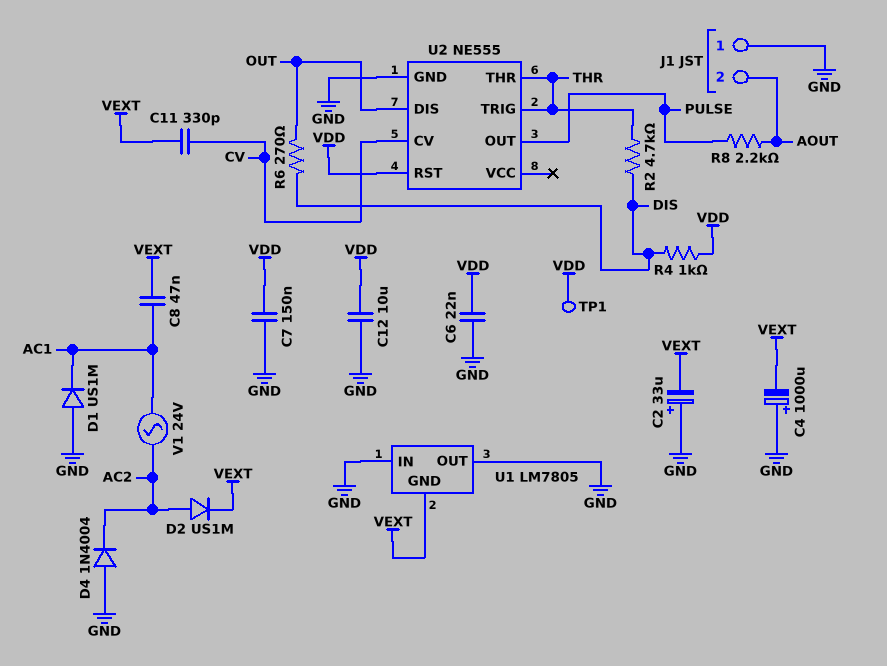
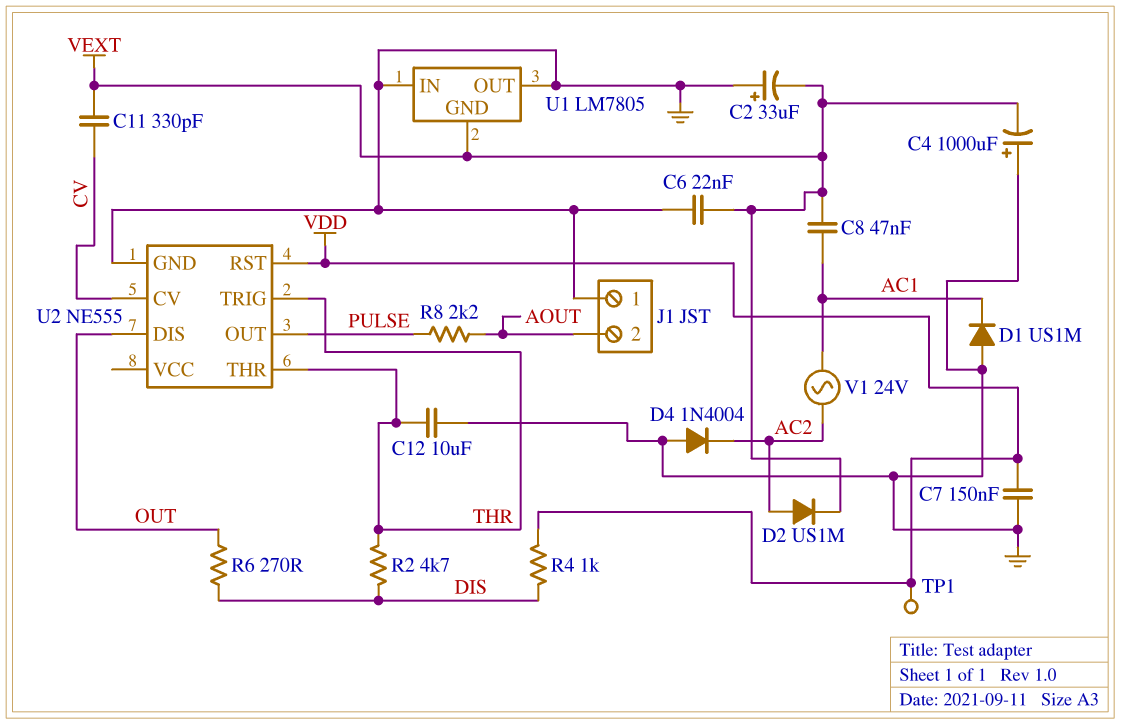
C6: 22nF (GND, VDD) -> 22nF (GND, VEXT)
C12: 10uF (GND, VDD) -> 10uF (GND, THR)

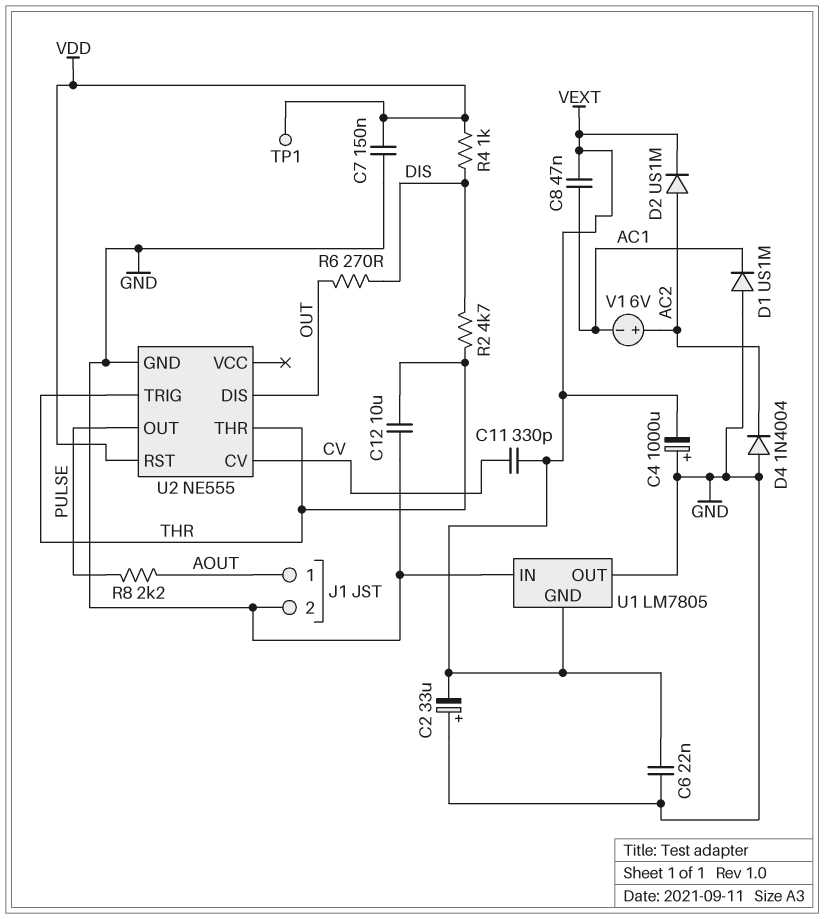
J1 pin 1: GND -> AOUT
J1 pin 2: AOUT -> GND
V1: AC 24V (AC1, AC2) -> 6V (plus AC2, minus AC1)

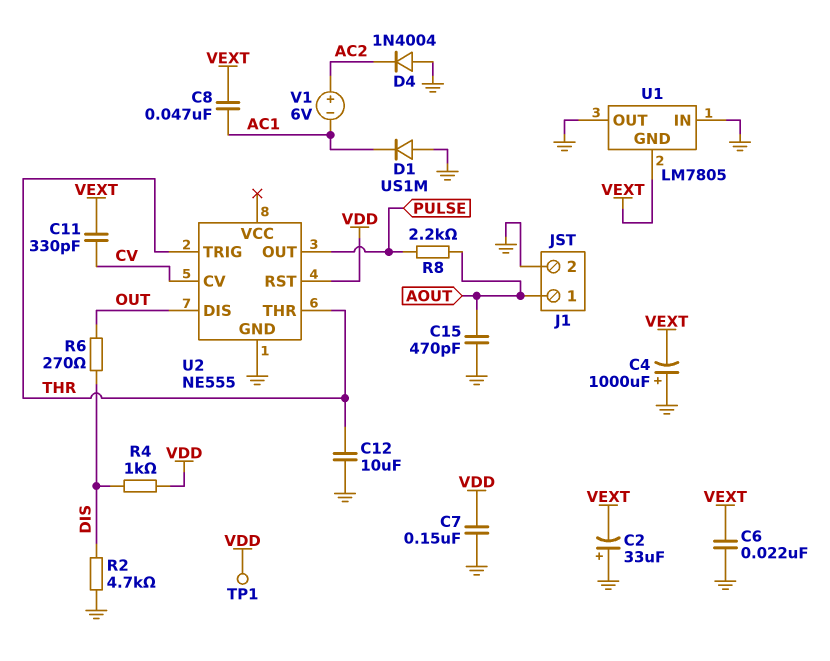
C15: none -> 470pF (AOUT, GND)
D2: diode US1M (A AC2, K VEXT) -> none
R2: 4.7k (DIS, THR) -> 4.7k (DIS, GND)

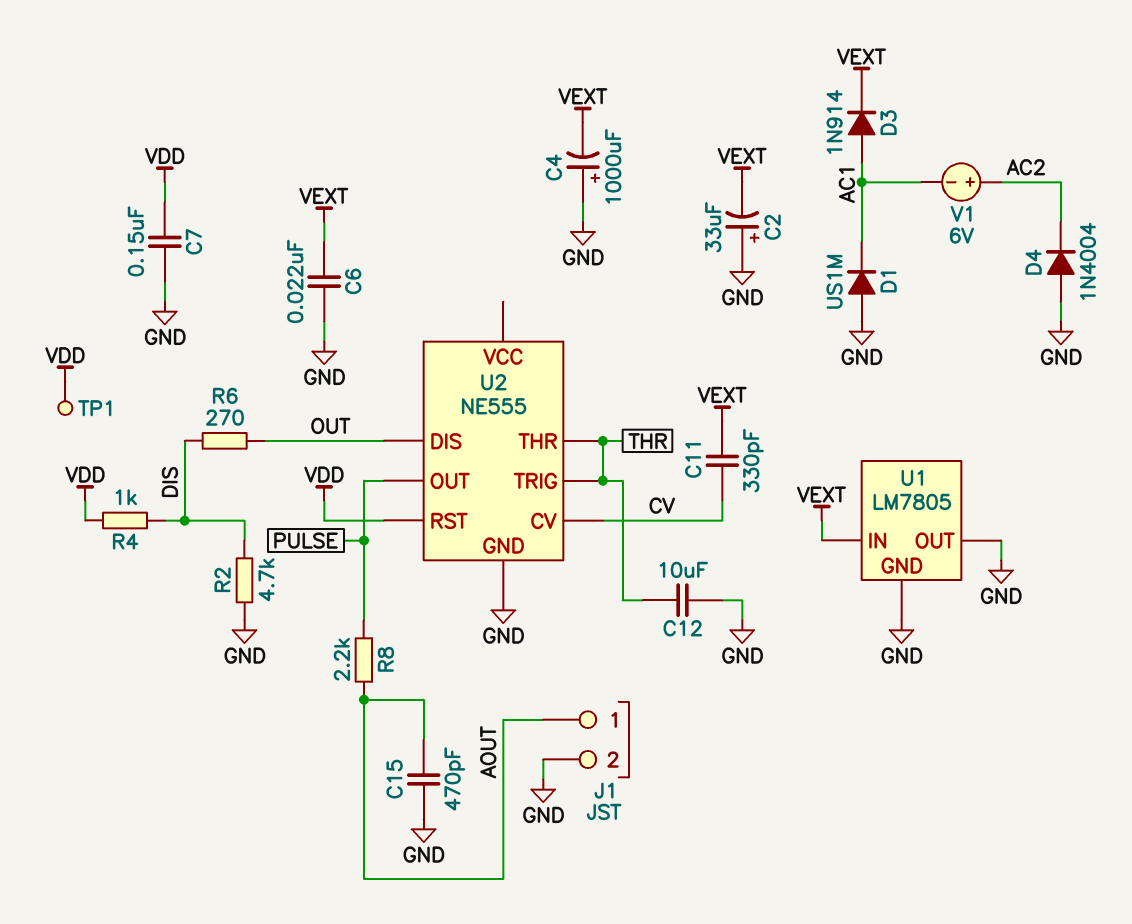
C8: 47nF (AC1, VEXT) -> none
D3: none -> diode 1N914 (A AC1, K VEXT)
U1 pin GND: VEXT -> GND
U1 pin IN: GND -> VEXT

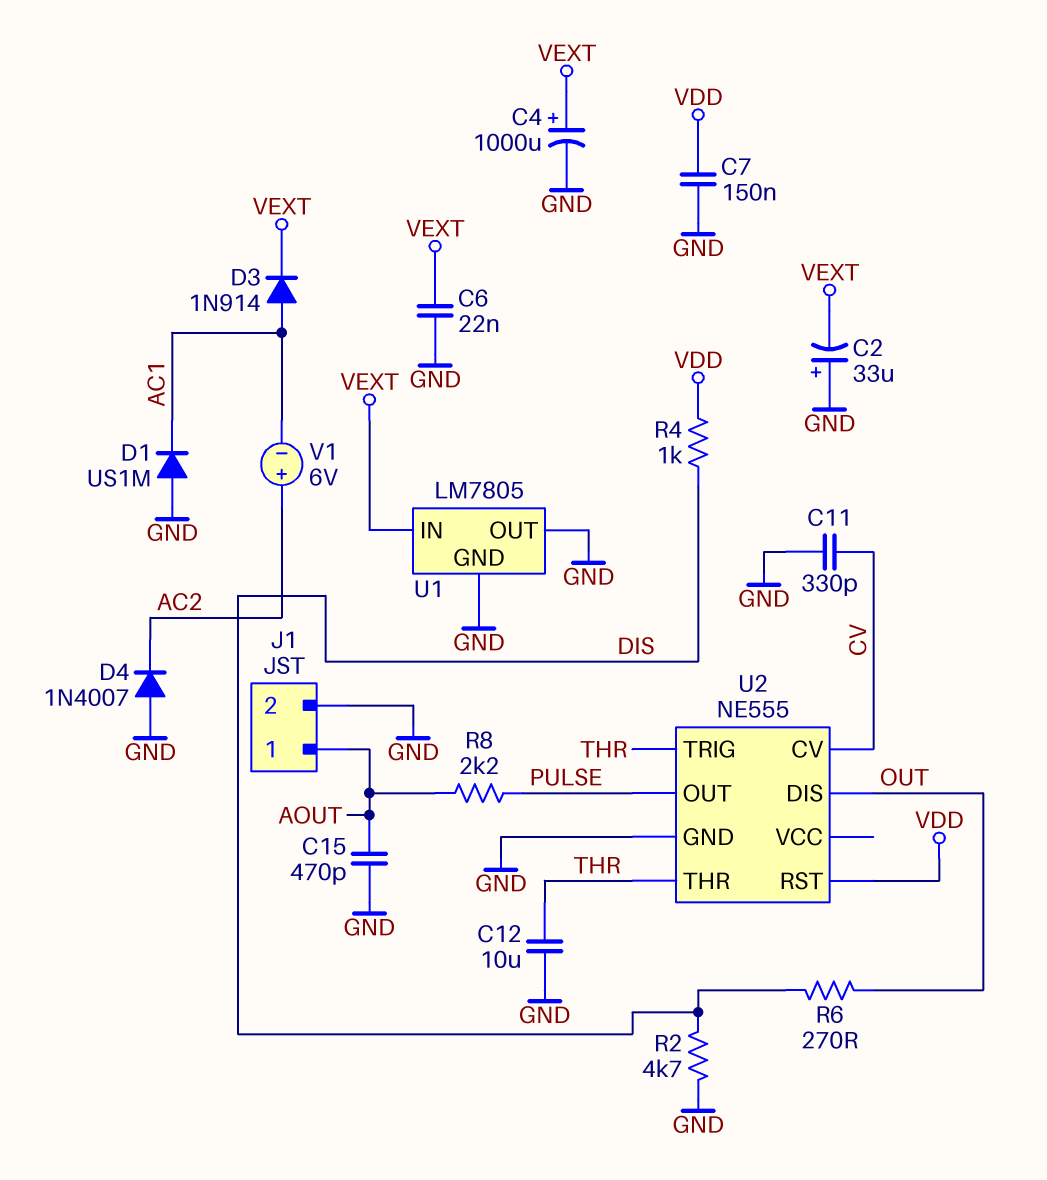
C4: 1000uF (plus GND, minus VEXT) -> 1000uF (plus VEXT, minus GND)
C11: 330pF (CV, VEXT) -> 330pF (CV, GND)
D4: diode 1N4004 (A GND, K AC2) -> diode 1N4007 (A GND, K AC2)
TP1: test point (VDD) -> none

